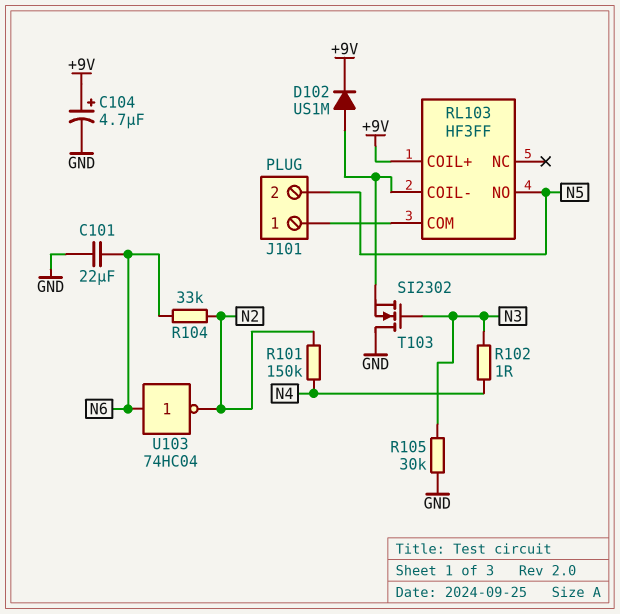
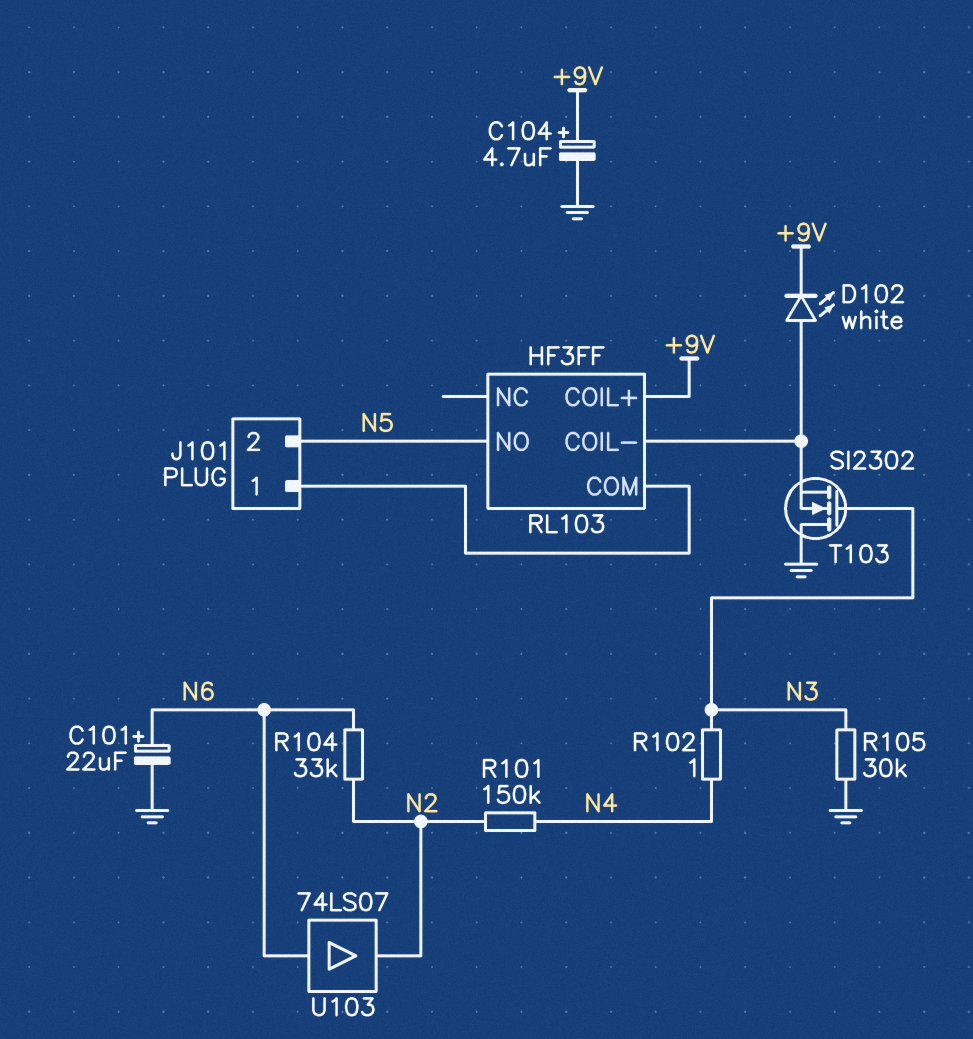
C101: 22uF (GND, N6) -> 22uF (plus N6, minus GND)
D102: diode US1M (A RL103/COIL-, K +9V) -> LED white (A RL103/COIL-, K +9V)
U103: NOT 74HC04 (in N6, out N2) -> buffer 74LS07 (in N6, out N2)

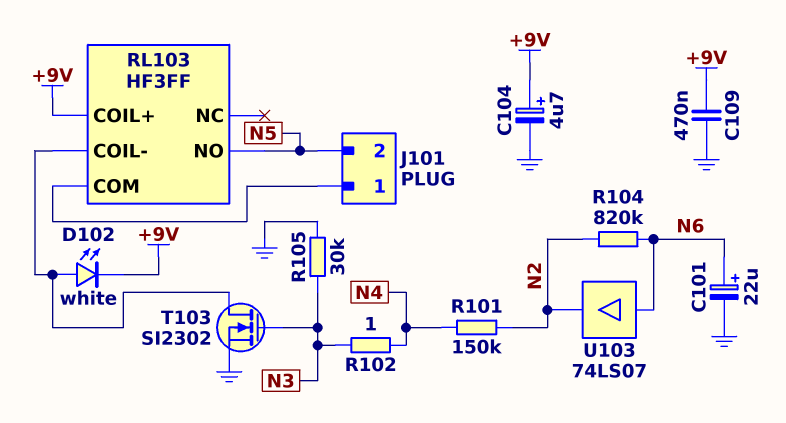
C109: none -> 470nF (+9V, GND)
R104: 33k (N2, N6) -> 820k (N2, N6)
T103: NMOS SI2302 (G N3, D GND, S RL103/COIL-) -> NMOS SI2302 (G N3, D RL103/COIL-, S GND)

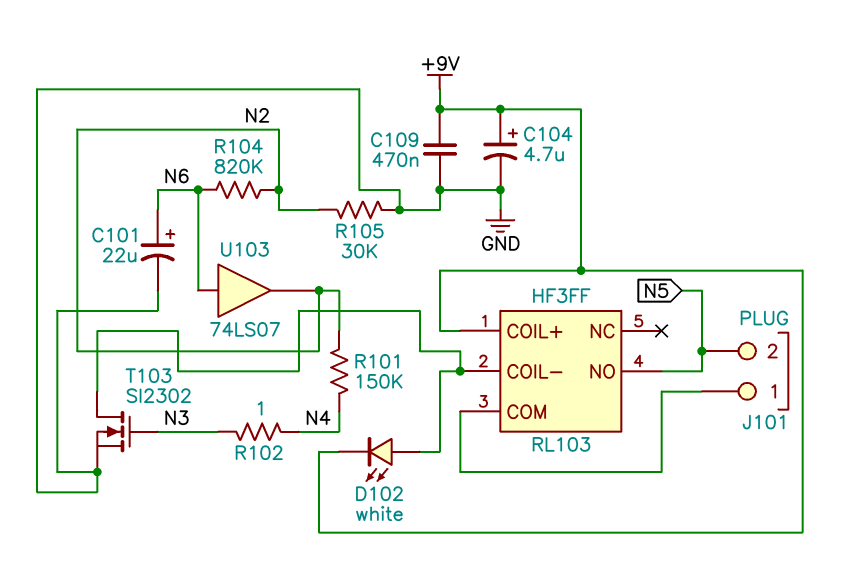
R105: 30k (GND, N3) -> 30k (GND, N2)

